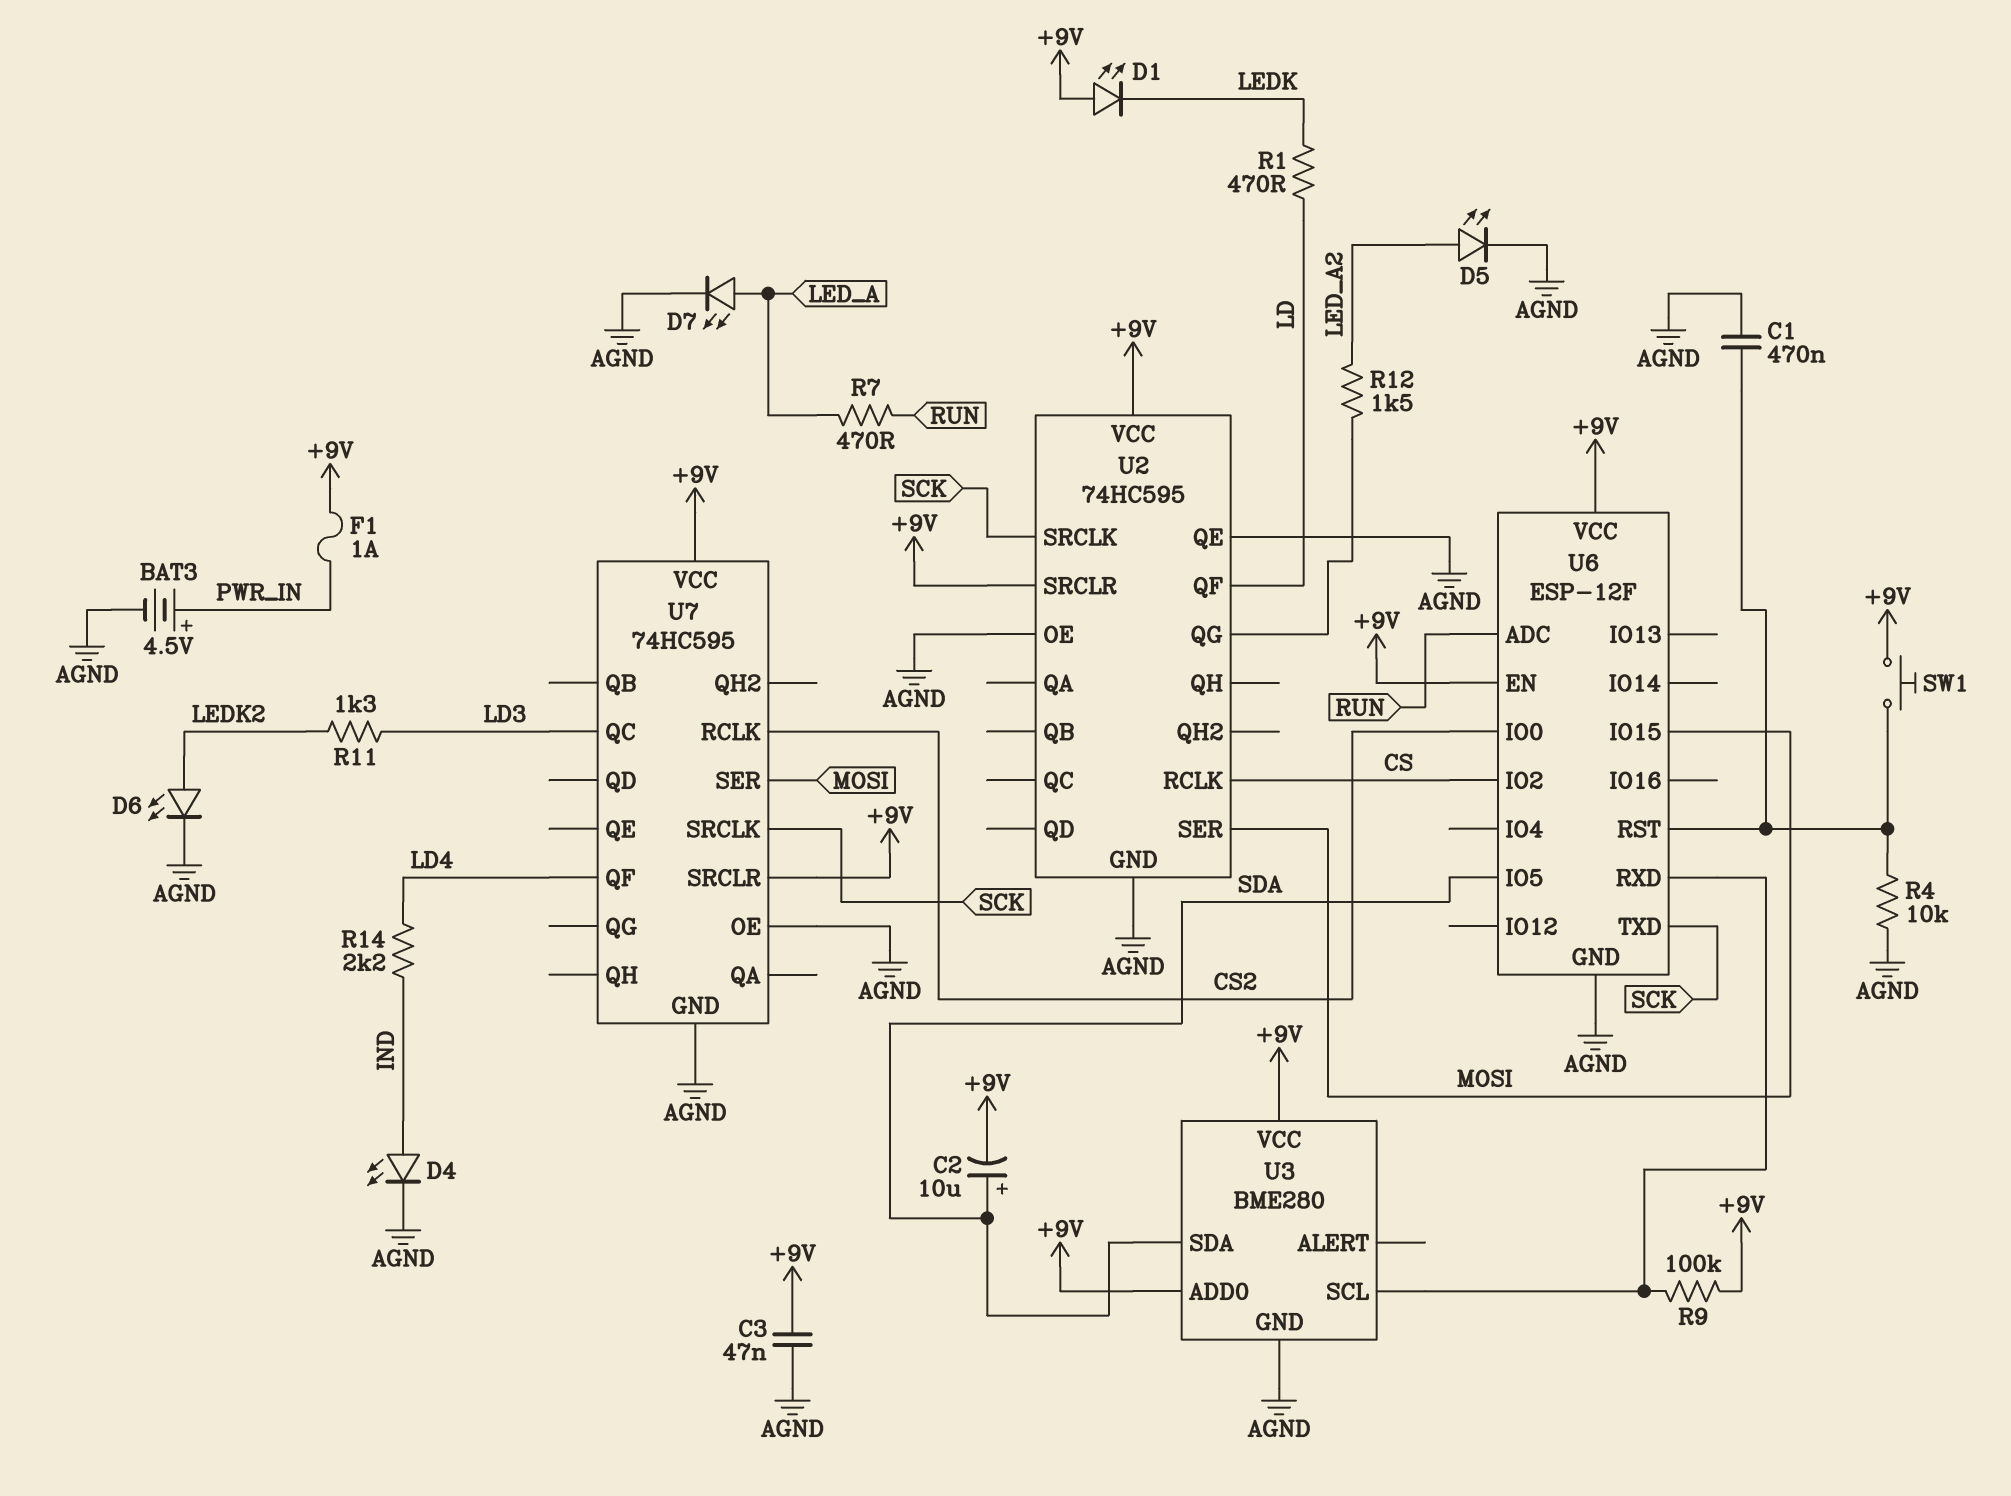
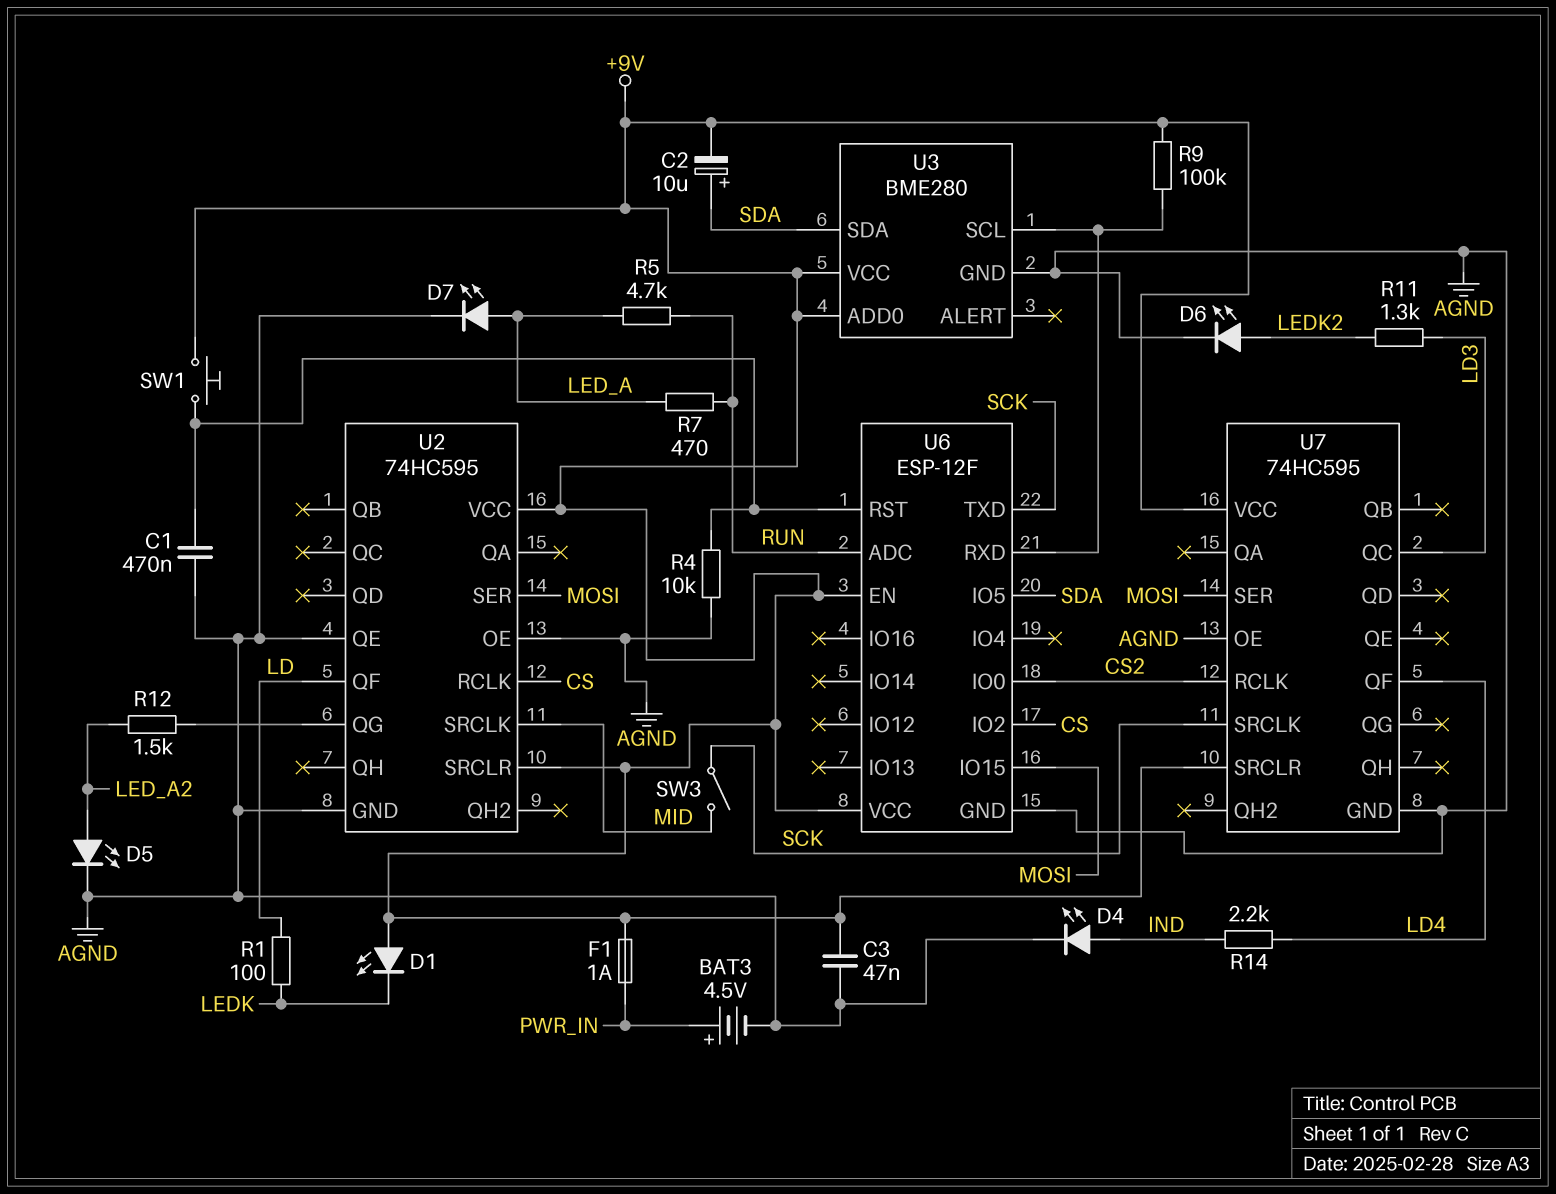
R1: 470 (LD, LEDK) -> 100 (LD, LEDK)
R5: none -> 4.7k (LED_A, RUN)
SW3: none -> switch (MID, SCK)
U2 pin SRCLK: SCK -> MID

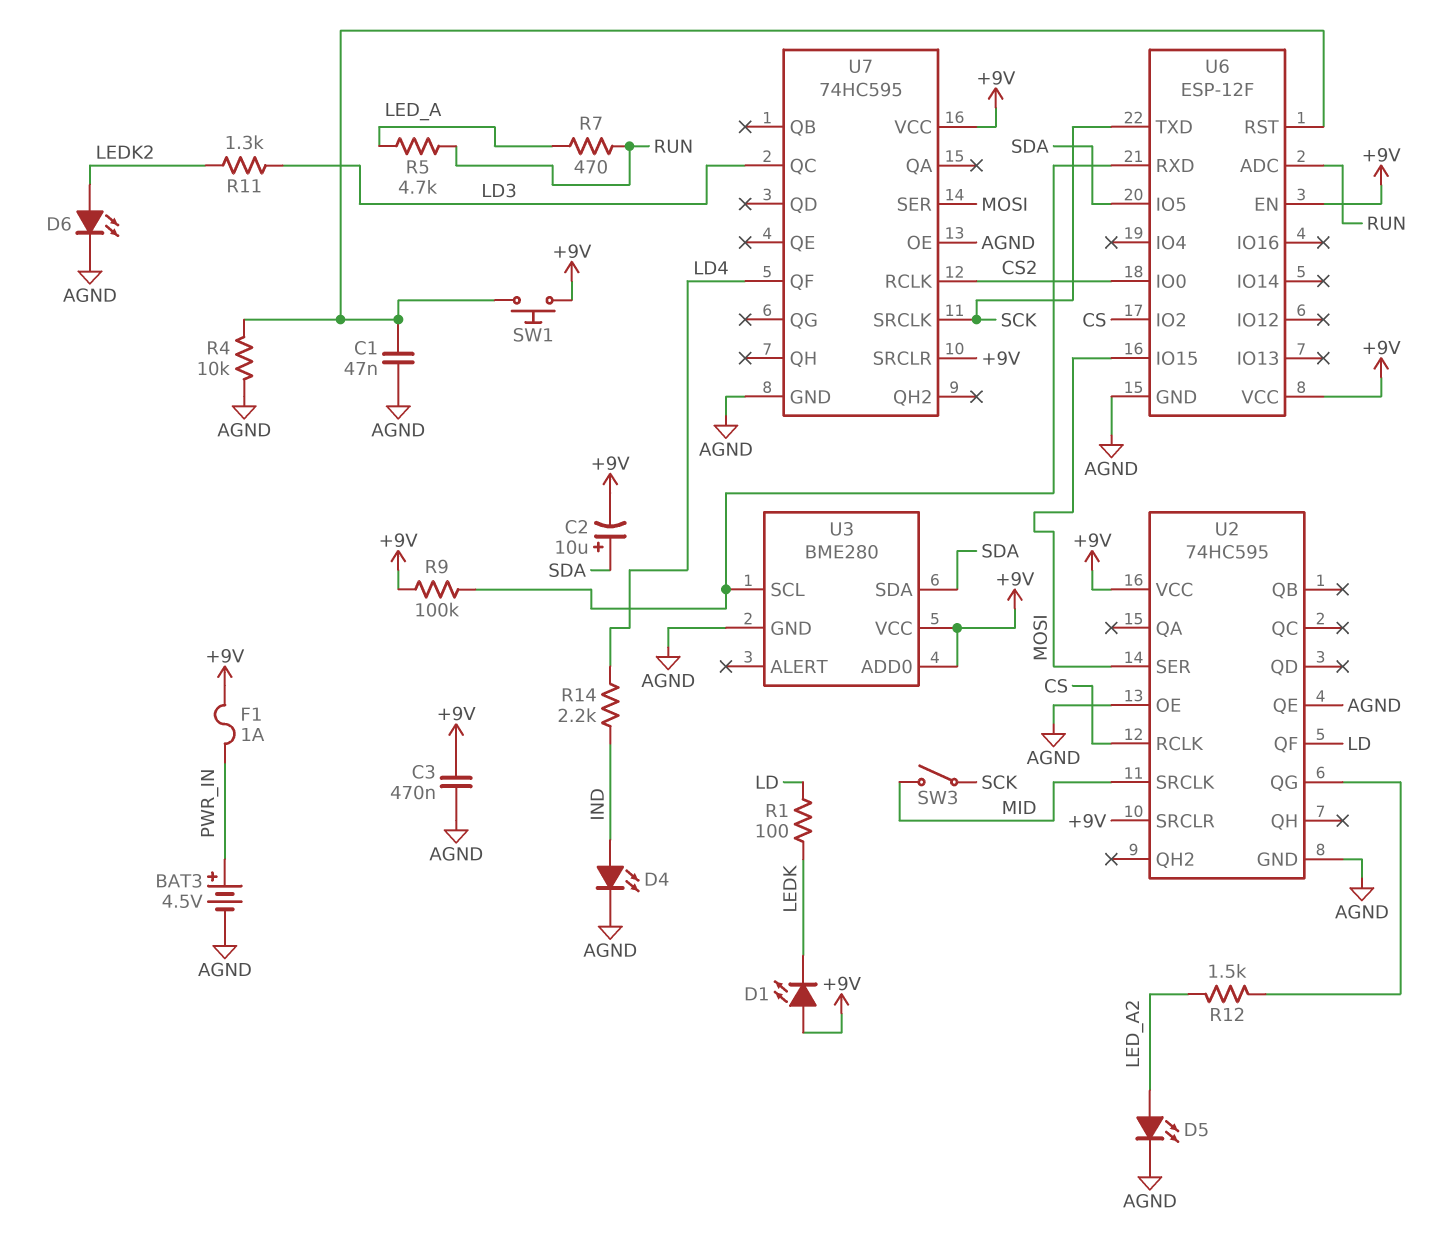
C1: 470nF (AGND, U6/RST) -> 47nF (AGND, U6/RST)
C3: 47nF (+9V, AGND) -> 470nF (+9V, AGND)
D7: LED (A LED_A, K AGND) -> none

